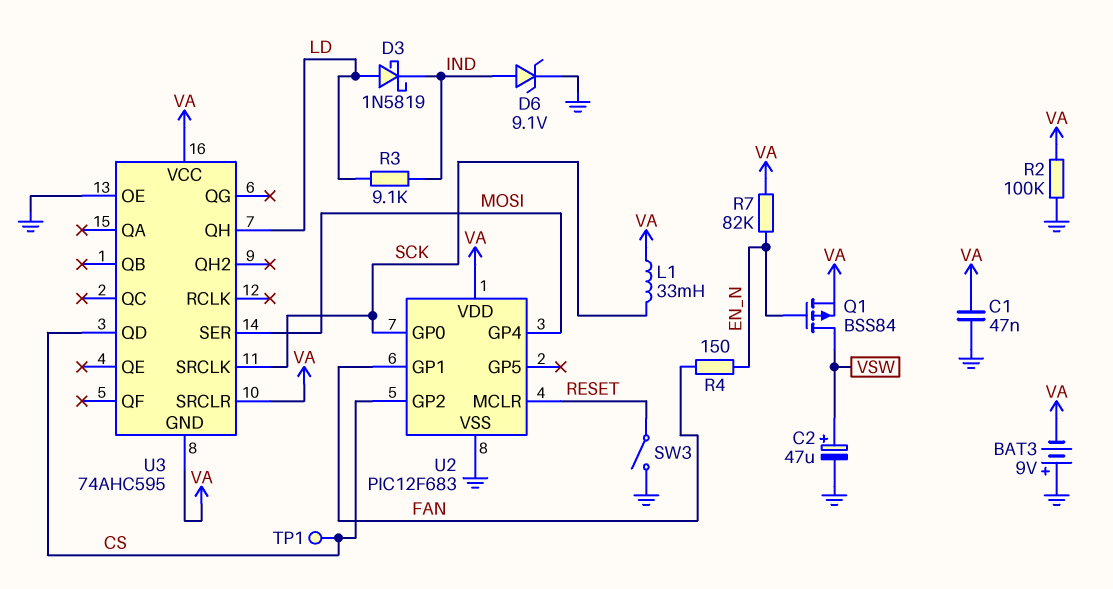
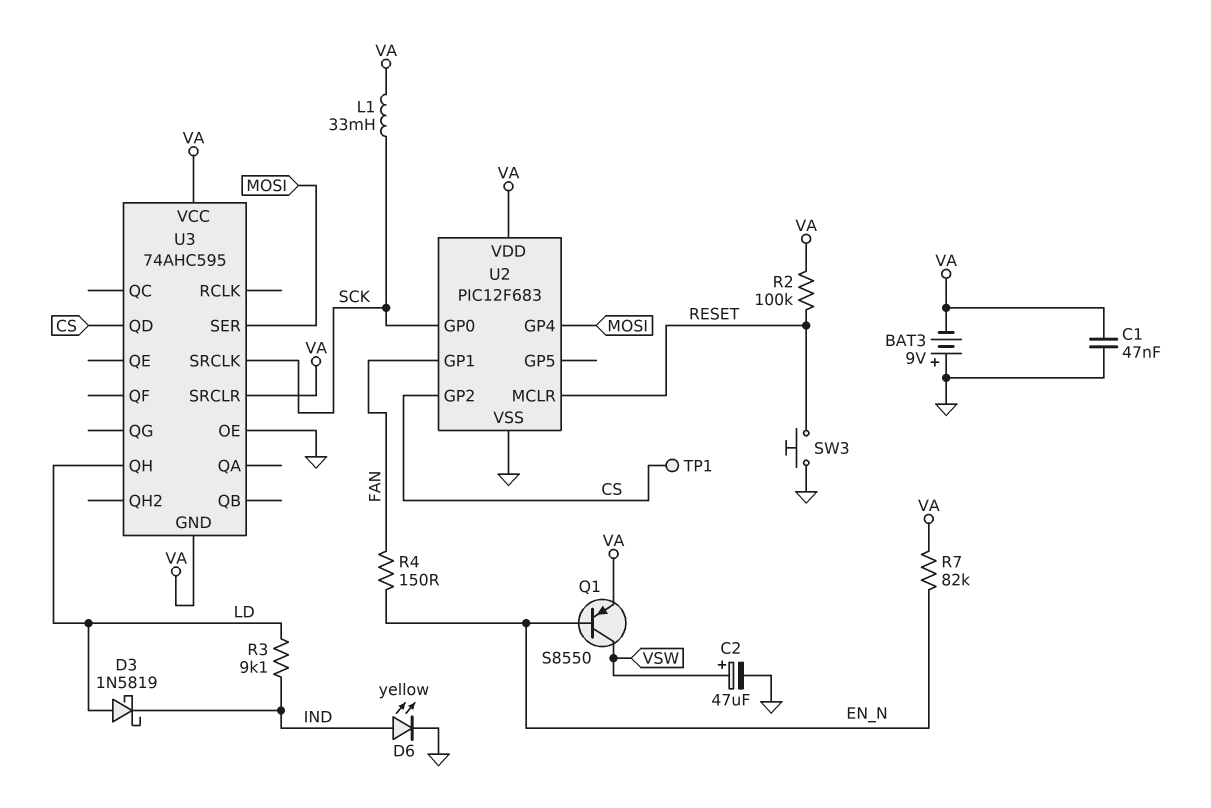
D6: zener 9.1V (A IND, K GND) -> LED yellow (A IND, K GND)
Q1: PMOS BSS84 (G EN_N, D VSW, S VA) -> PNP S8550 (B EN_N, C VSW, E VA)
R2: 100k (GND, VA) -> 100k (RESET, VA)
SW3: switch (GND, RESET) -> button (GND, RESET)

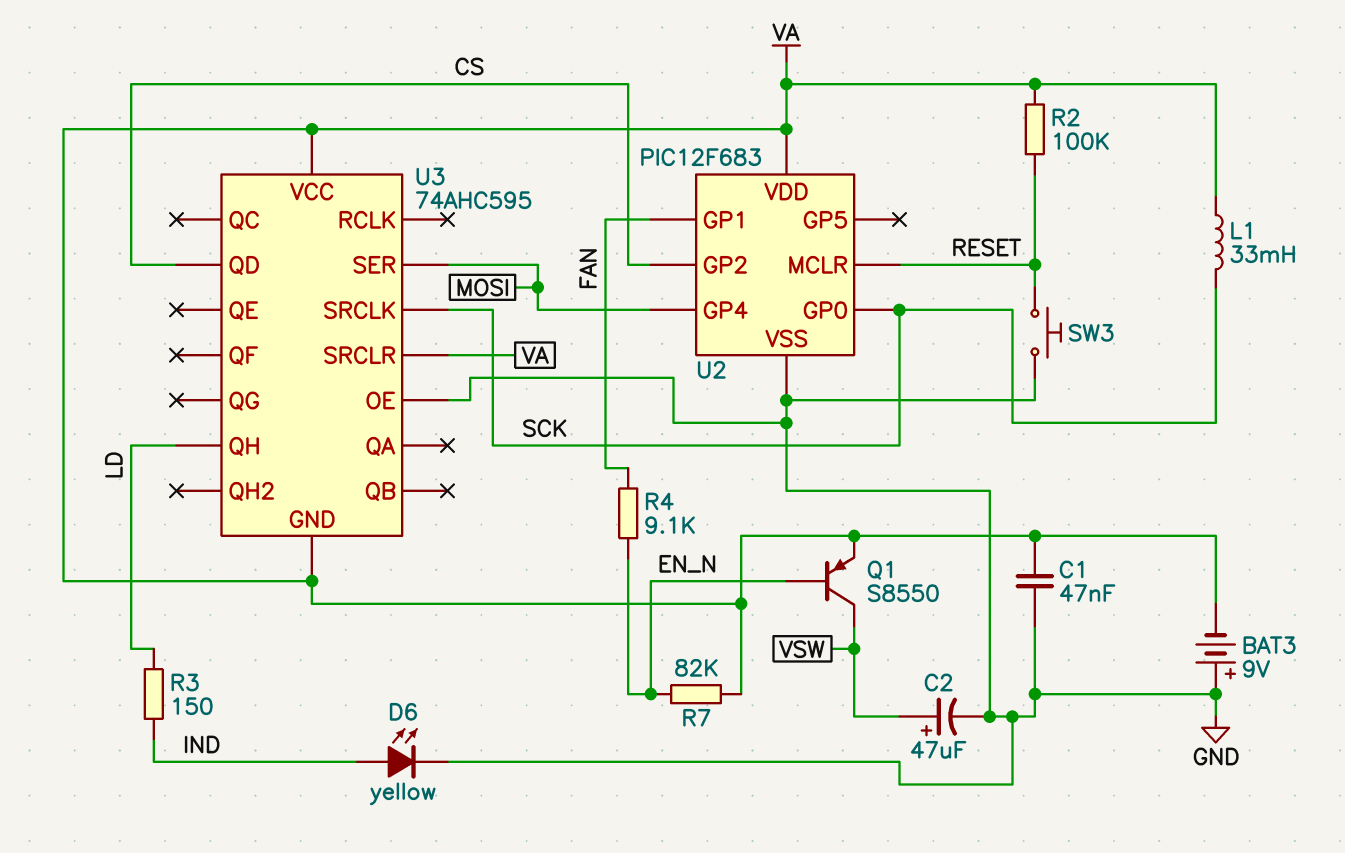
D3: schottky 1N5819 (A LD, K IND) -> none
R3: 9.1k (IND, LD) -> 150 (IND, LD)
R4: 150 (EN_N, FAN) -> 9.1k (EN_N, FAN)
TP1: test point (CS) -> none

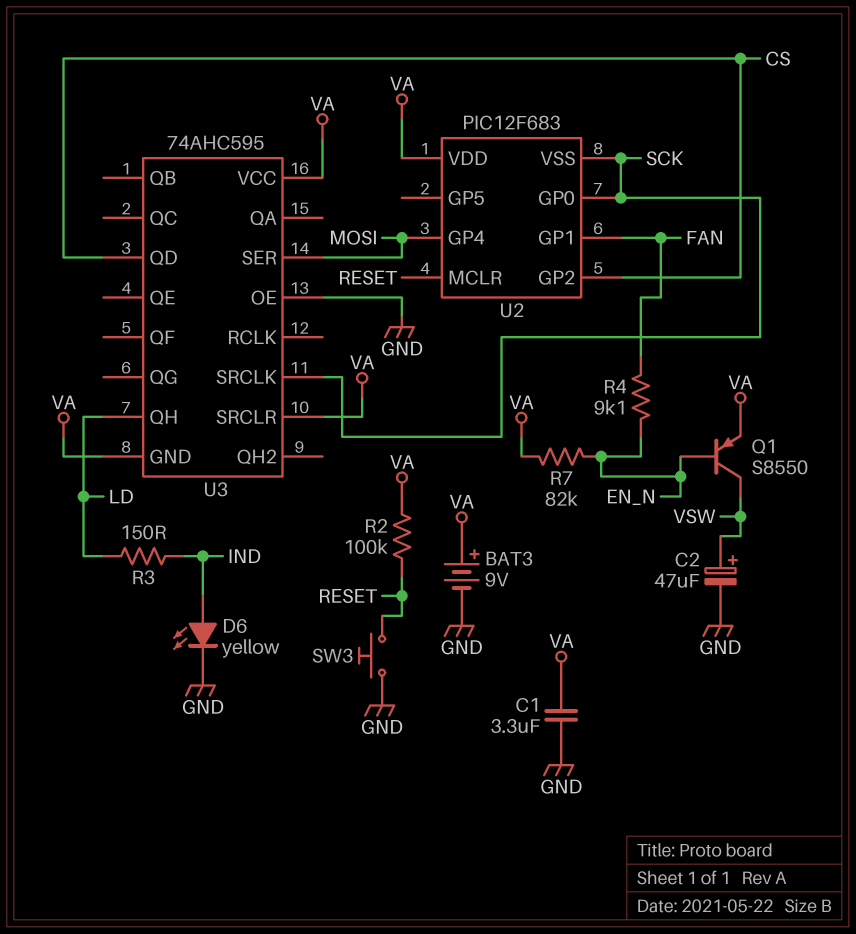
BAT3: 9V (plus GND, minus VA) -> 9V (plus VA, minus GND)
C1: 47nF (GND, VA) -> 3.3uF (GND, VA)
L1: 33mH (SCK, VA) -> none
U2 pin VSS: GND -> SCK

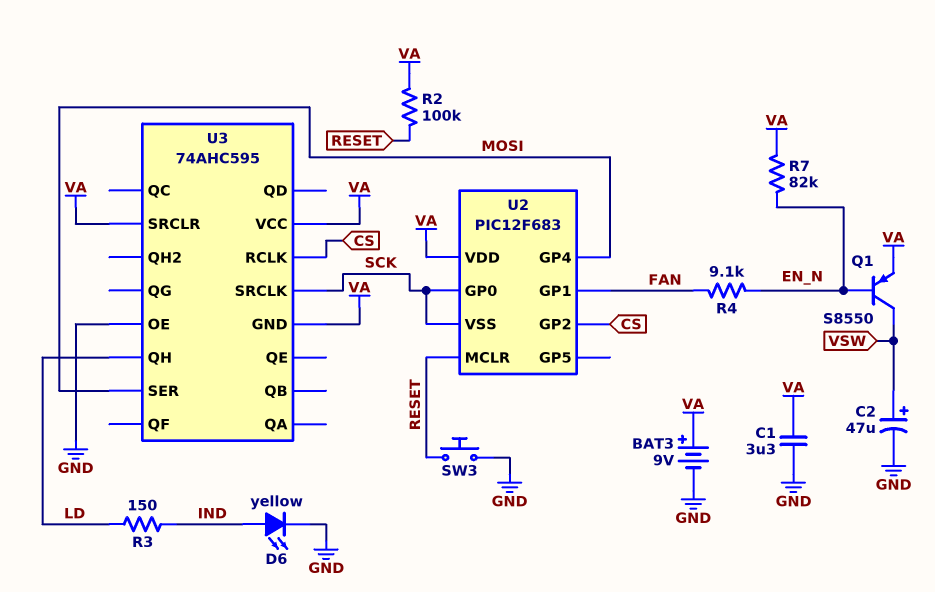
U3 pin QD: CS -> none
U3 pin RCLK: none -> CS

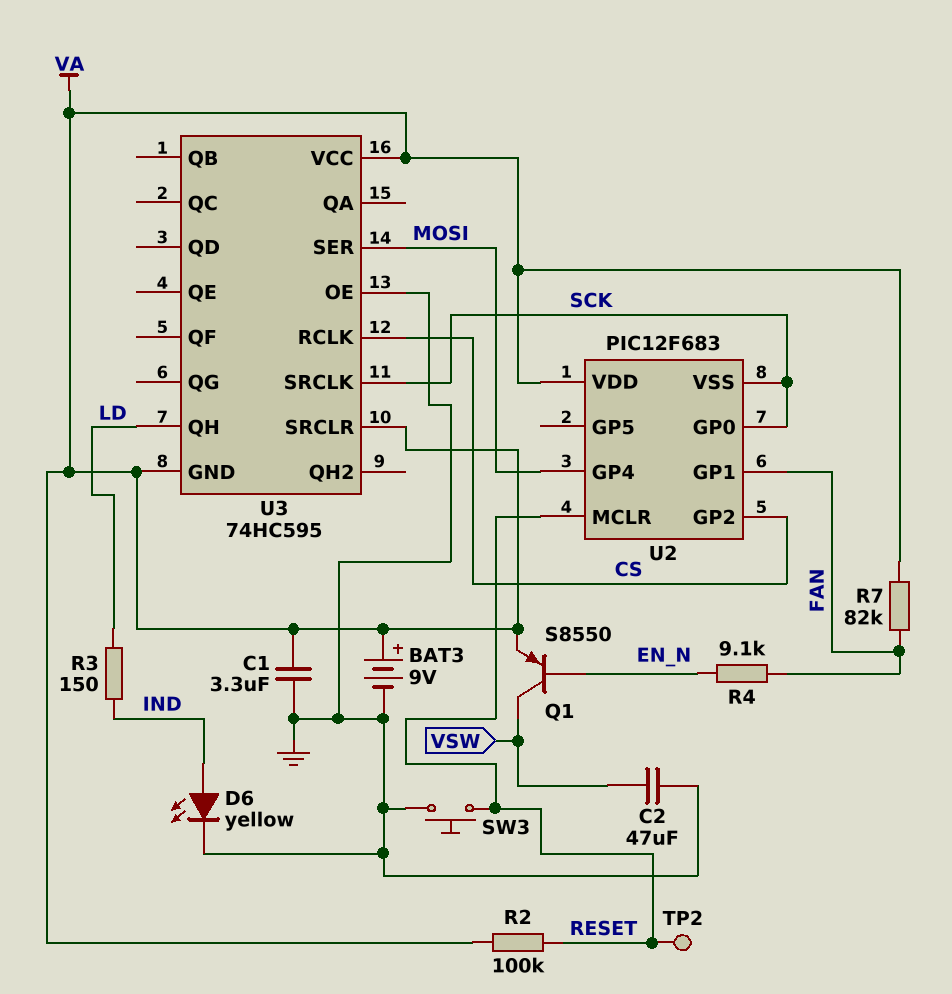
C2: 47uF (plus VSW, minus GND) -> 47uF (GND, VSW)
R7: 82k (EN_N, VA) -> 82k (FAN, VA)
TP2: none -> test point (RESET)
U3: 74AHC595 -> 74HC595

